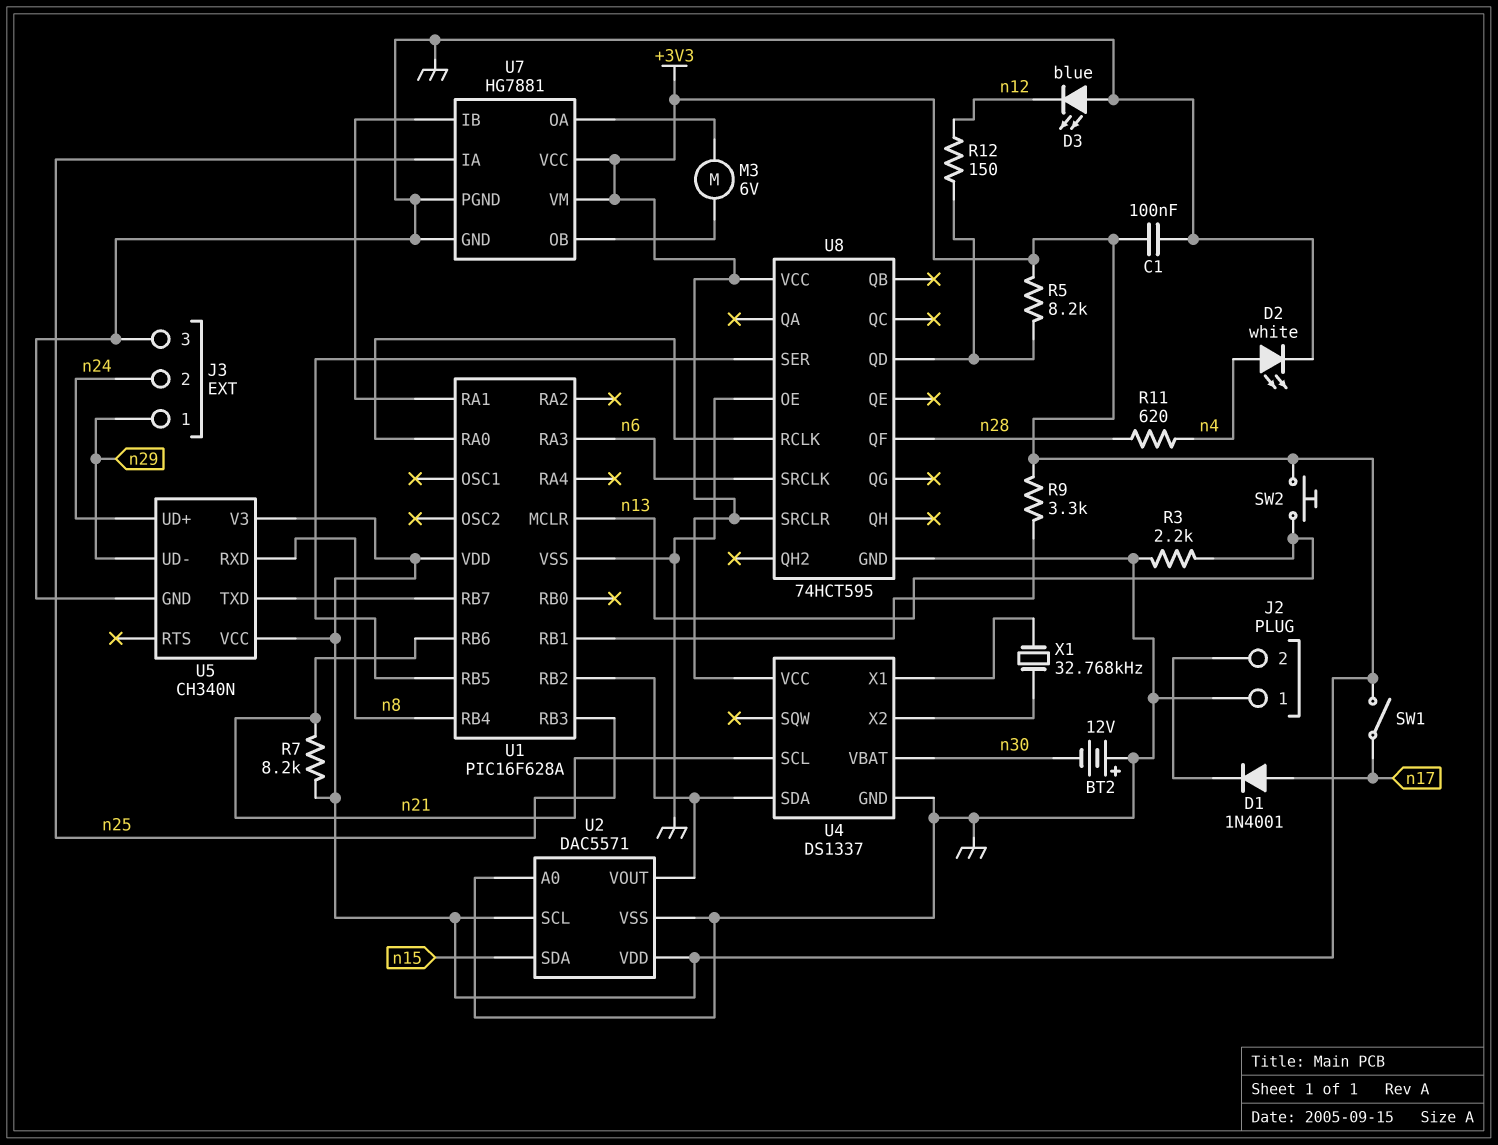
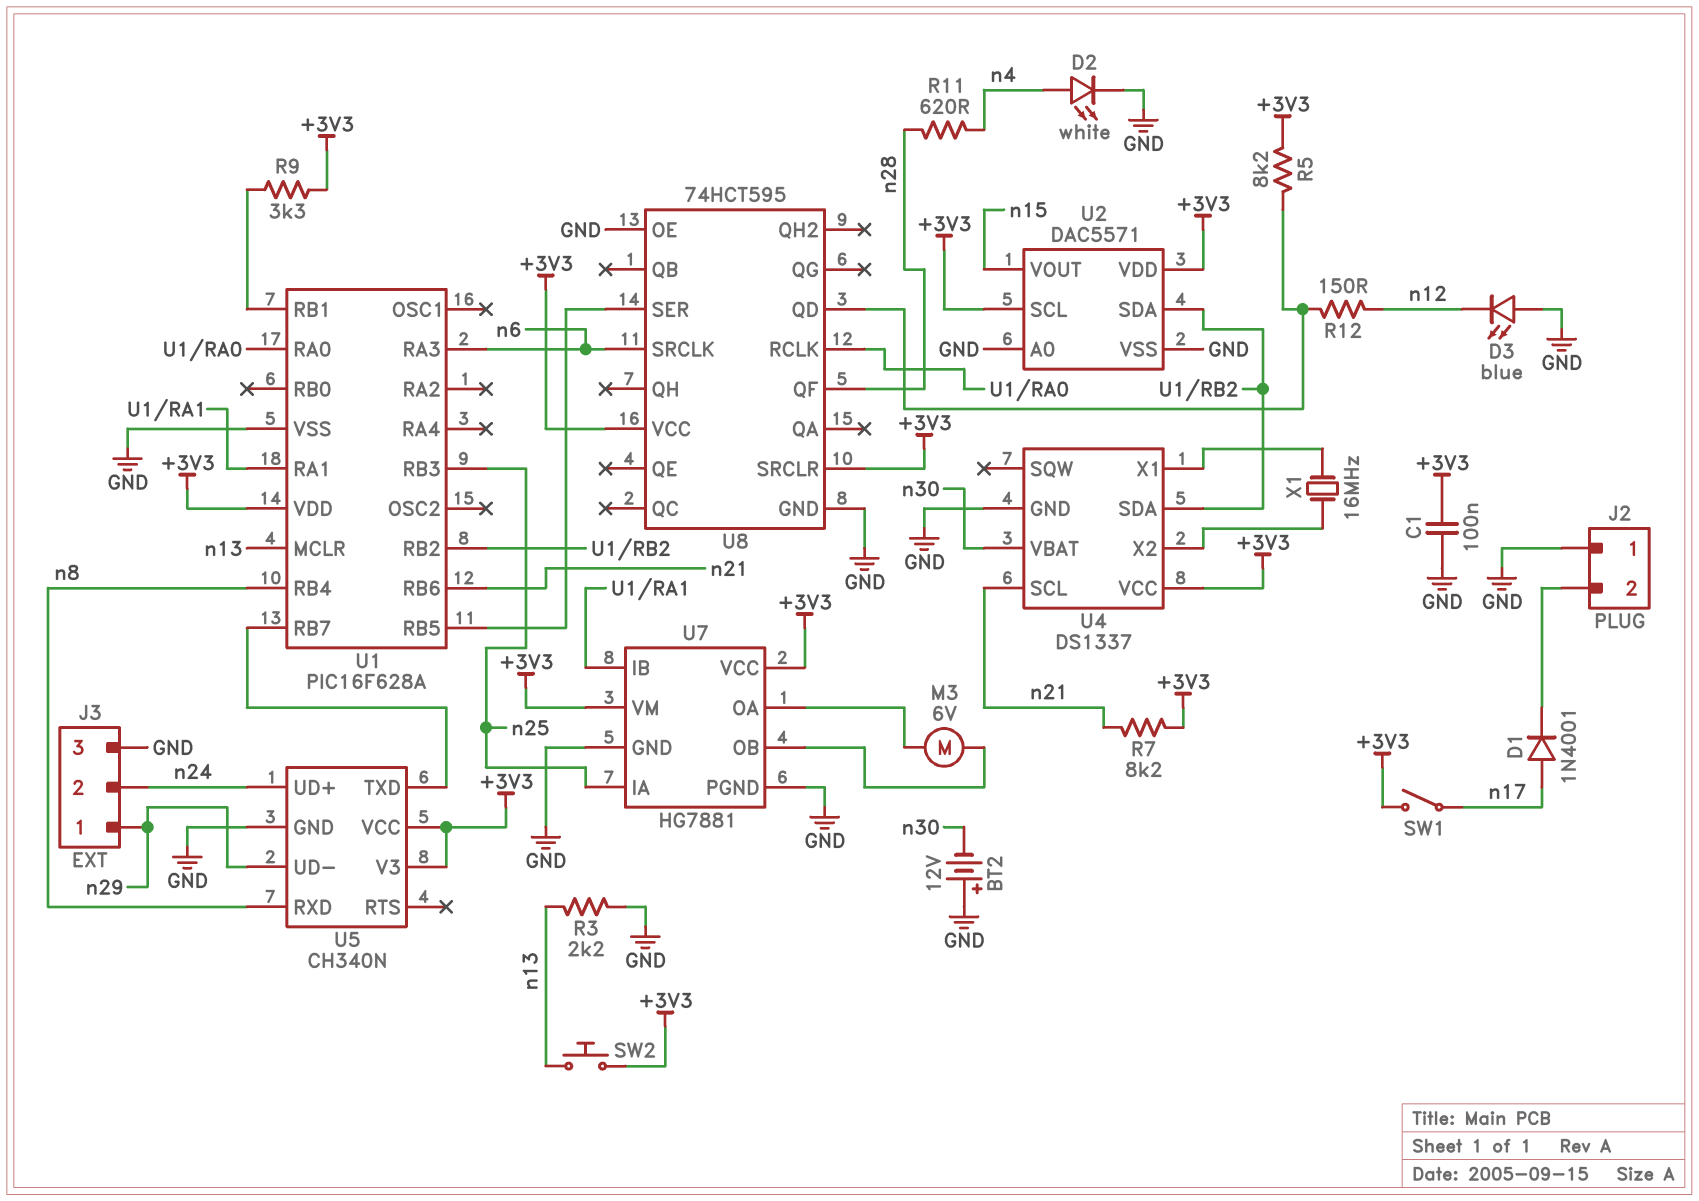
U2 pin SDA: n15 -> U1/RB2
U2 pin VOUT: U1/RB2 -> n15
X1: 32.768kHz (U4/X1, U4/X2) -> 16MHz (U4/X1, U4/X2)

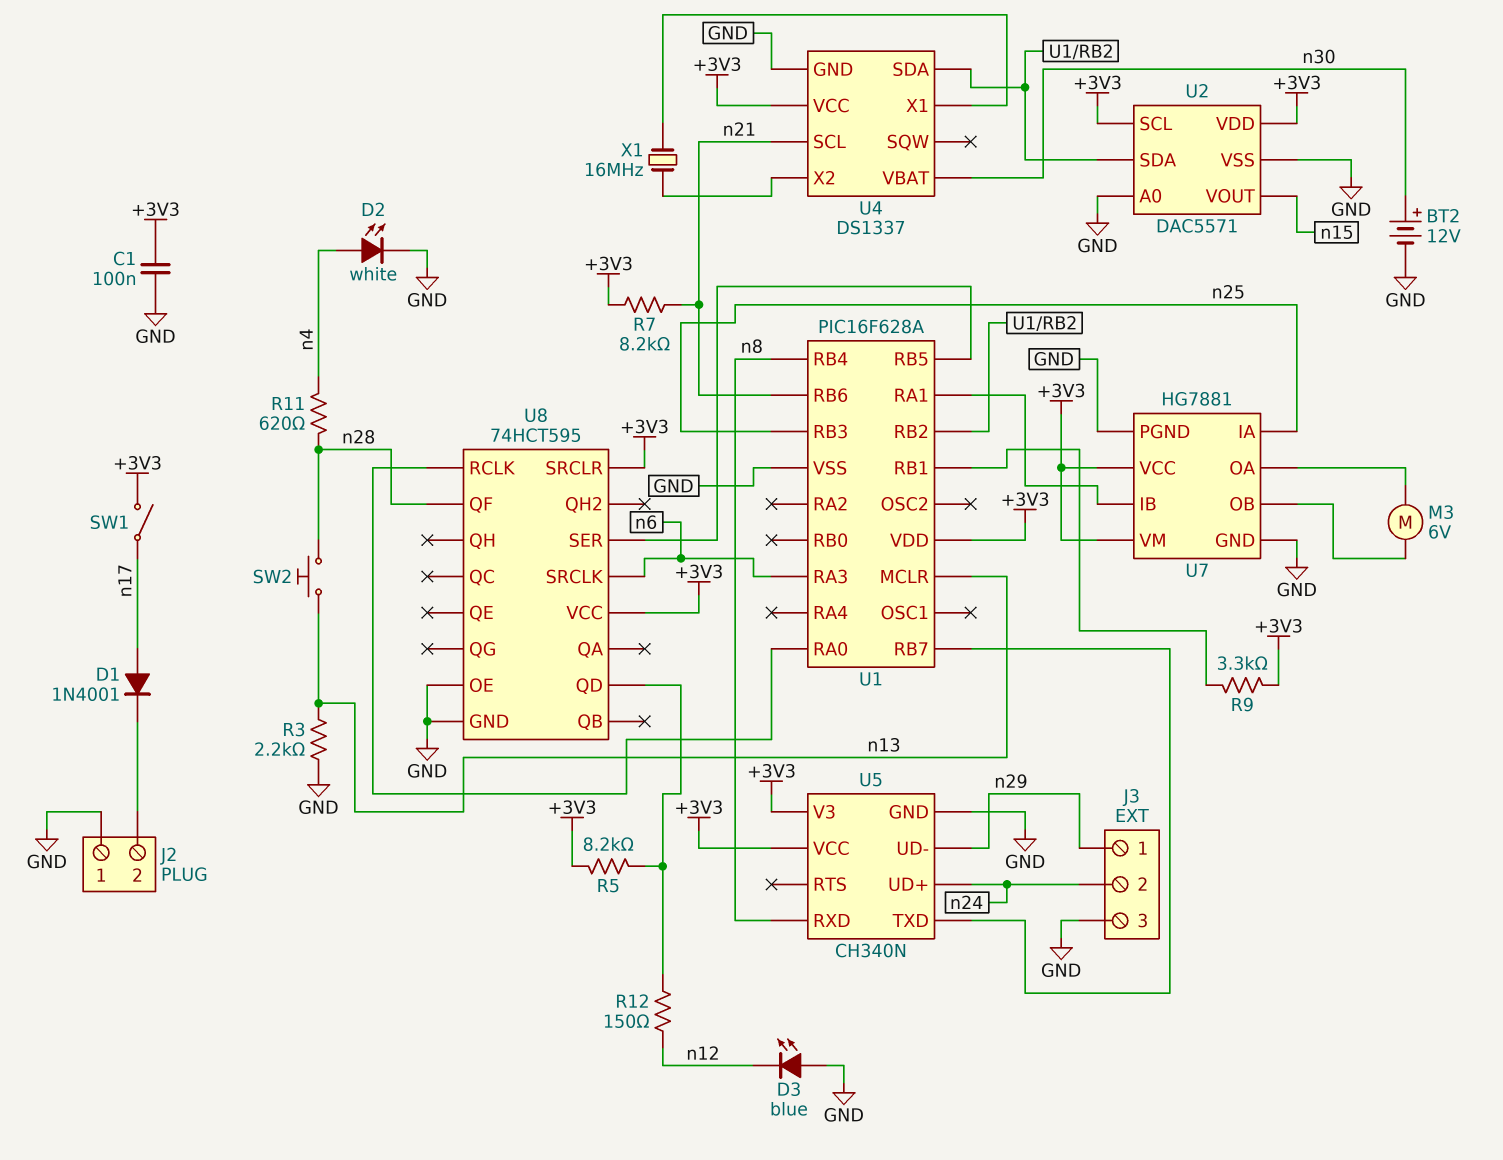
BT2: 12V (plus GND, minus n30) -> 12V (plus n30, minus GND)
SW2: button (+3V3, n13) -> button (n13, n28)

